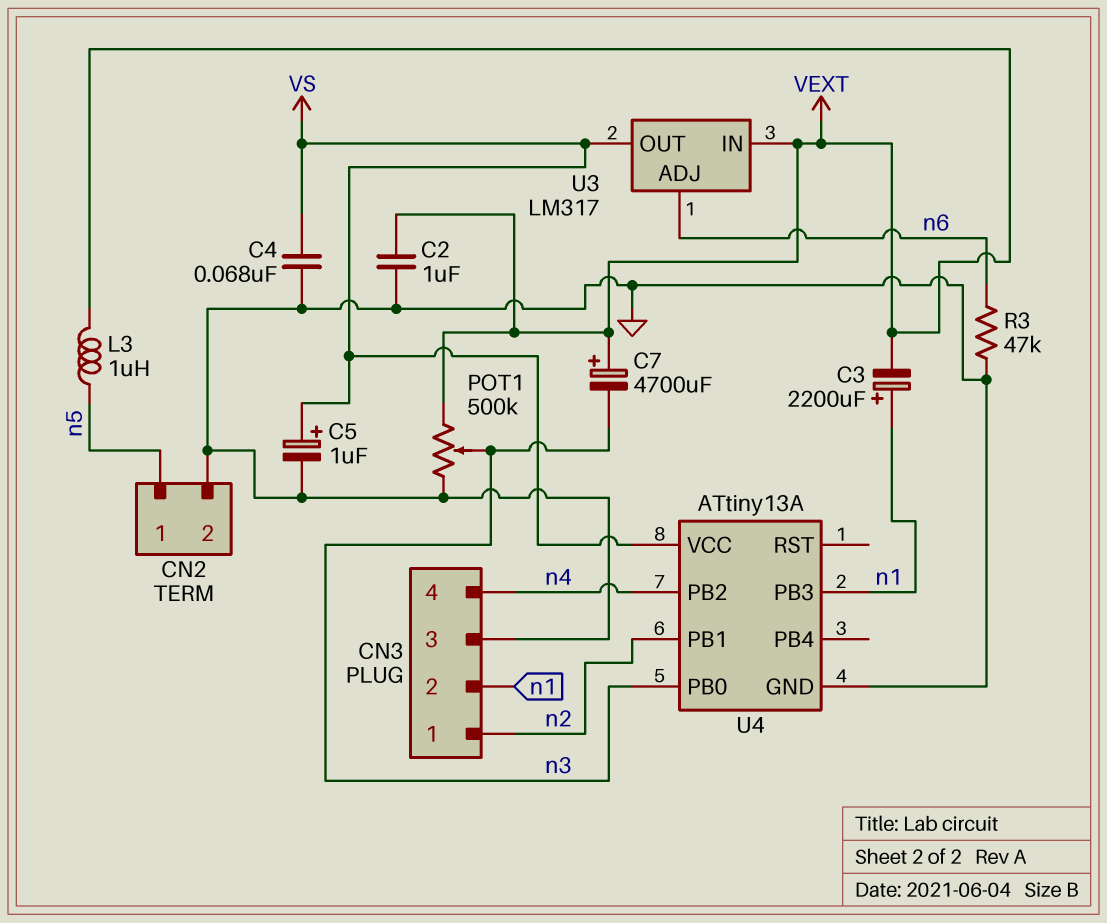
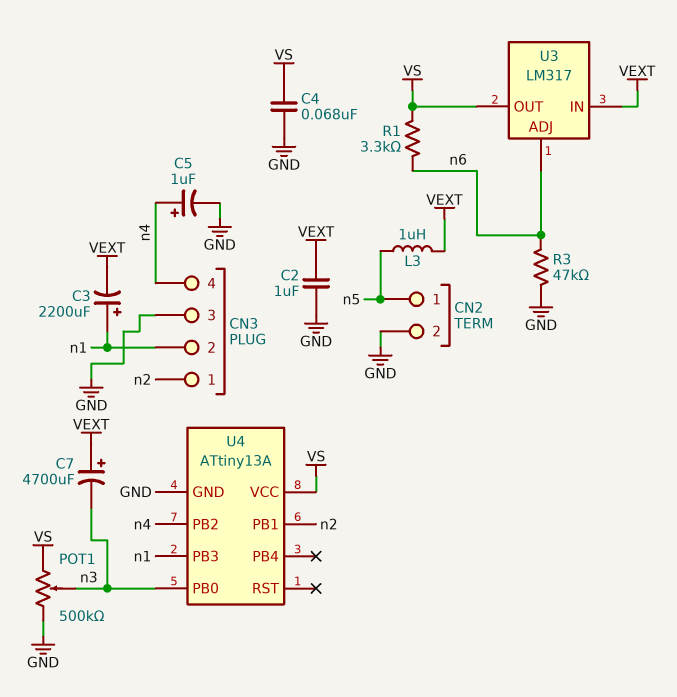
C5: 1uF (plus VS, minus GND) -> 1uF (plus n4, minus GND)
POT1: 500k (GND, VEXT, wiper n3) -> 500k (GND, VS, wiper n3)
R1: none -> 3.3k (VS, n6)

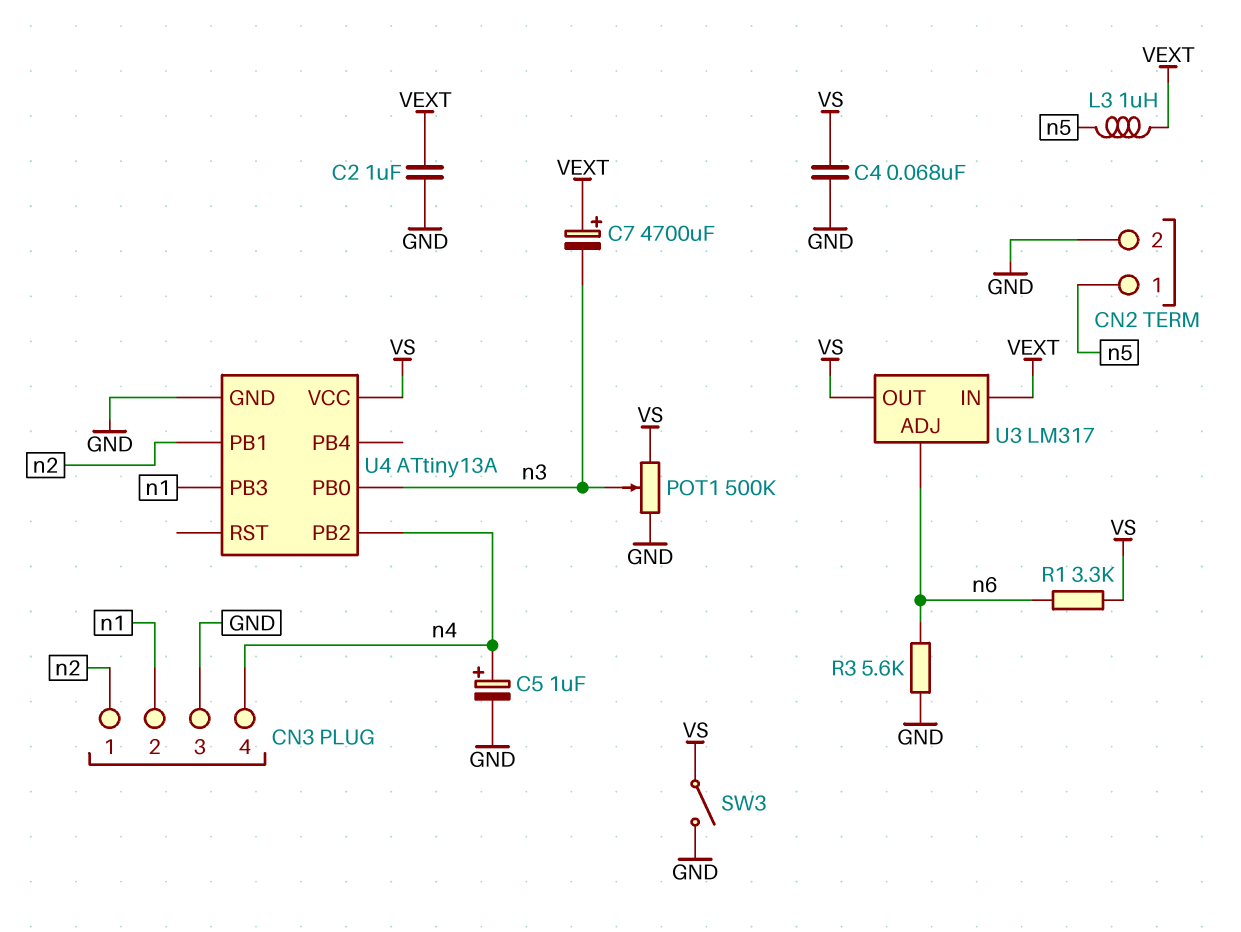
C3: 2200uF (plus n1, minus VEXT) -> none
R3: 47k (GND, n6) -> 5.6k (GND, n6)
SW3: none -> switch (GND, VS)

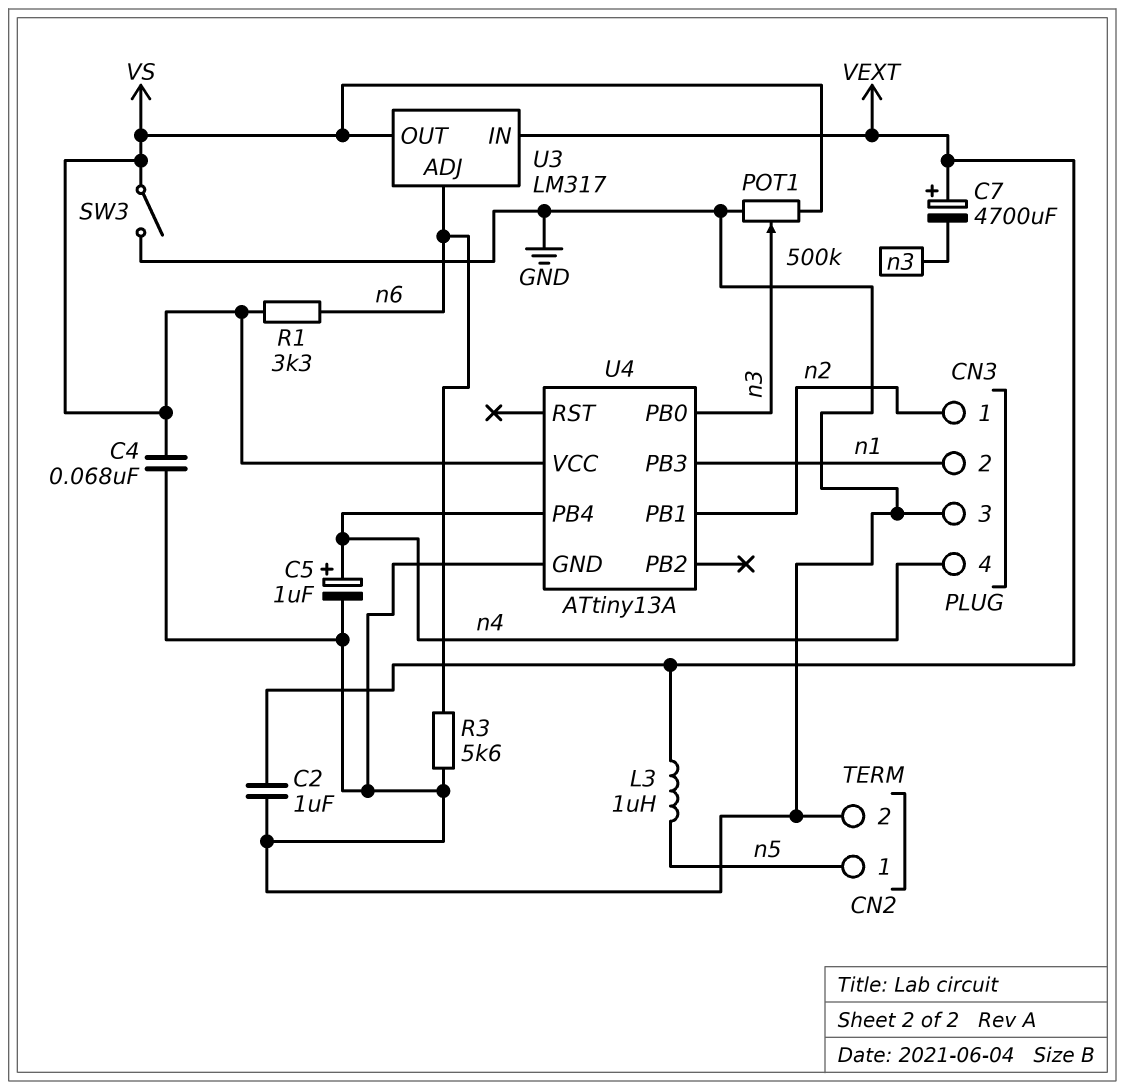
U4 pin PB2: n4 -> none
U4 pin PB4: none -> n4

